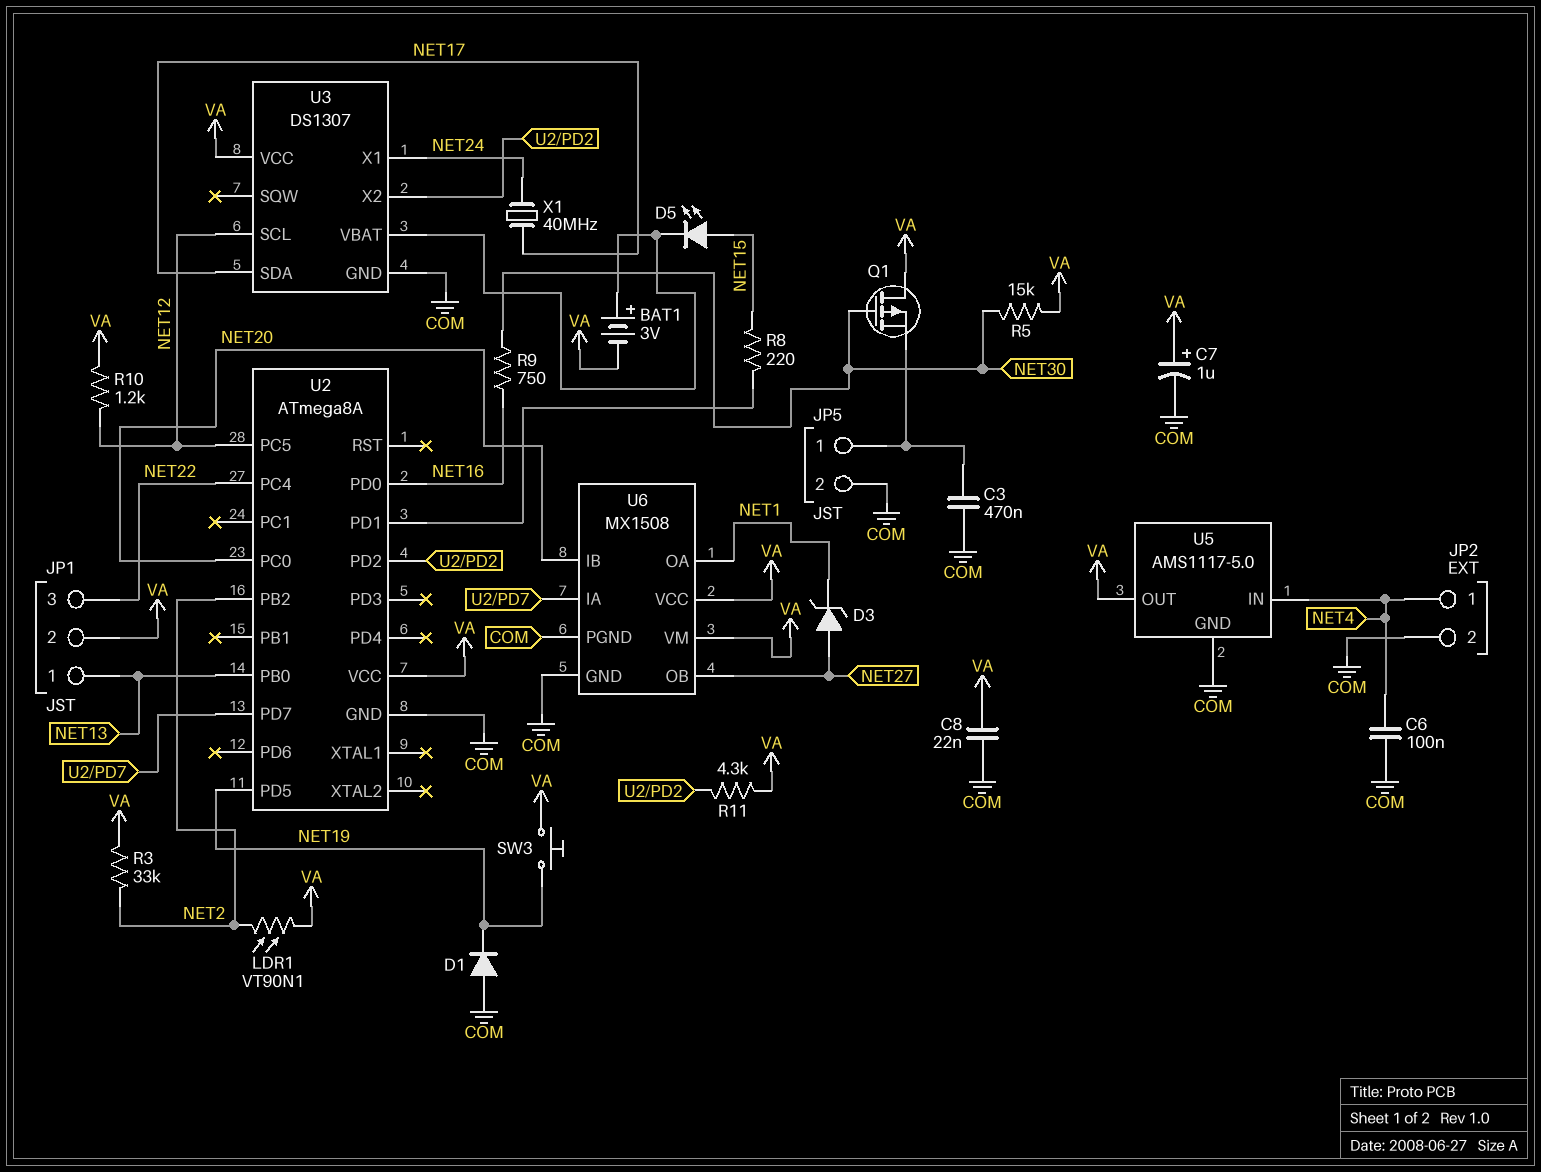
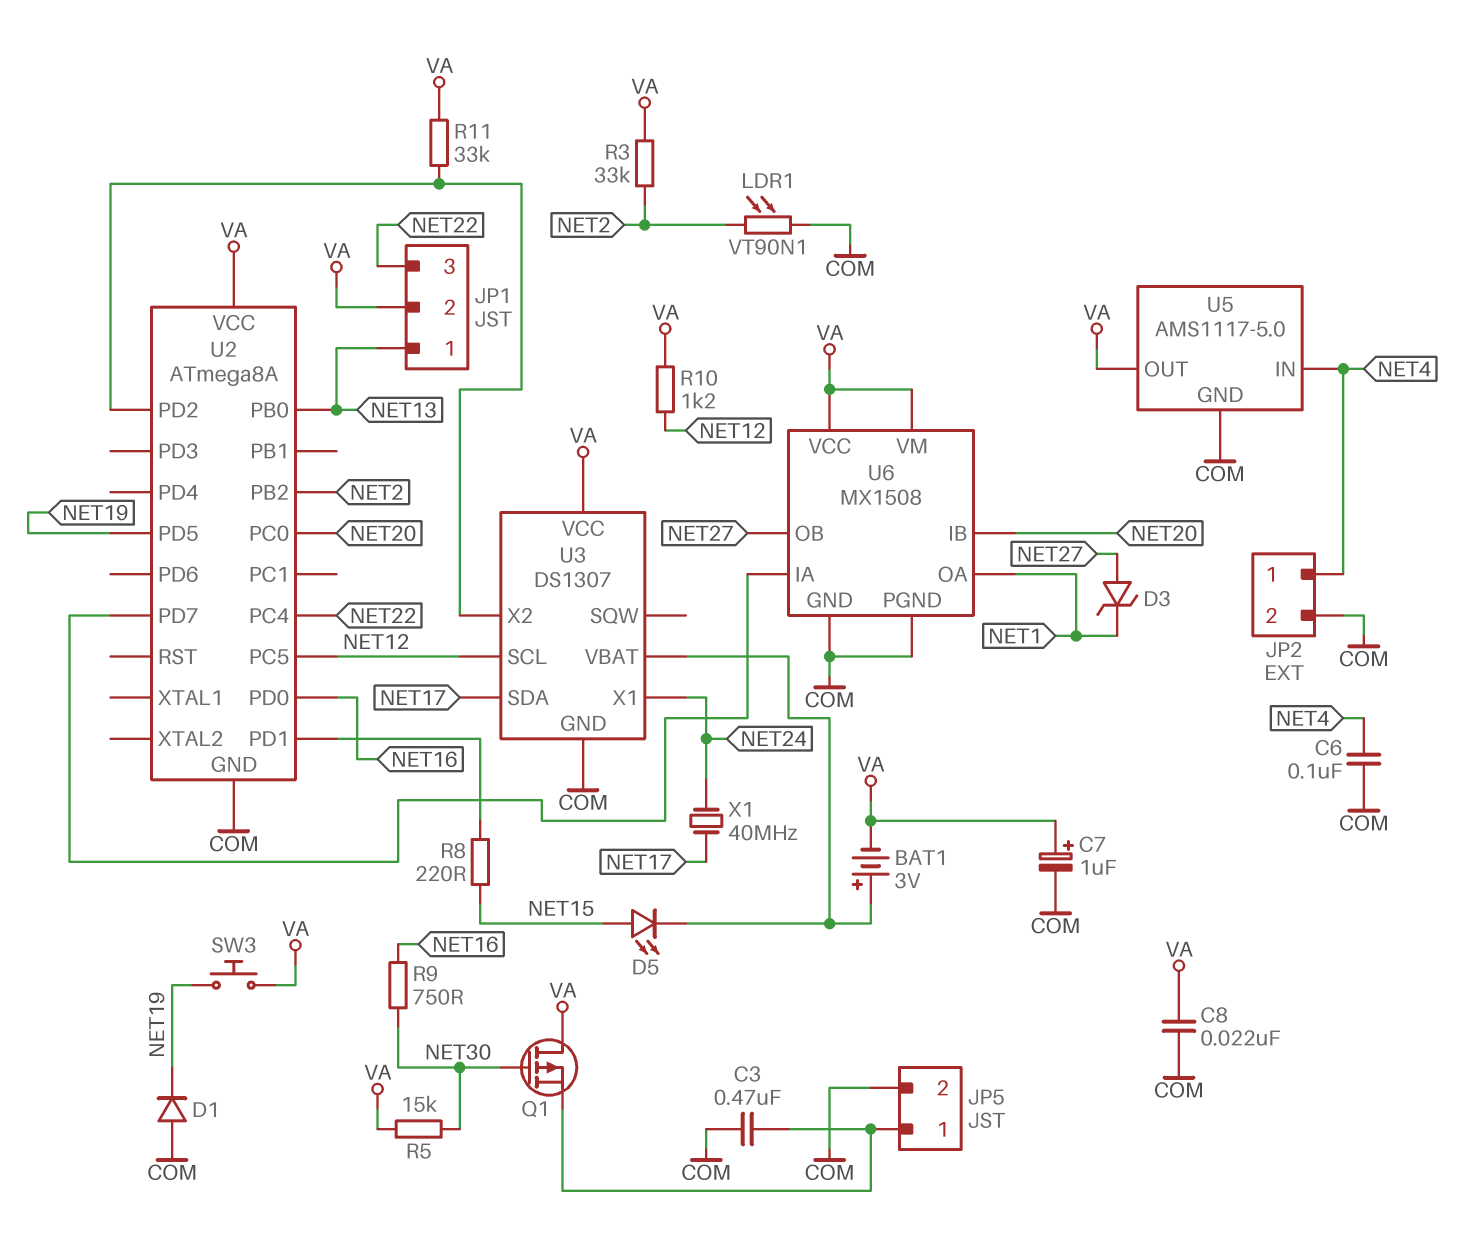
LDR1: VT90N1 (NET2, VA) -> VT90N1 (COM, NET2)
R11: 4.3k (U2/PD2, VA) -> 33k (U2/PD2, VA)

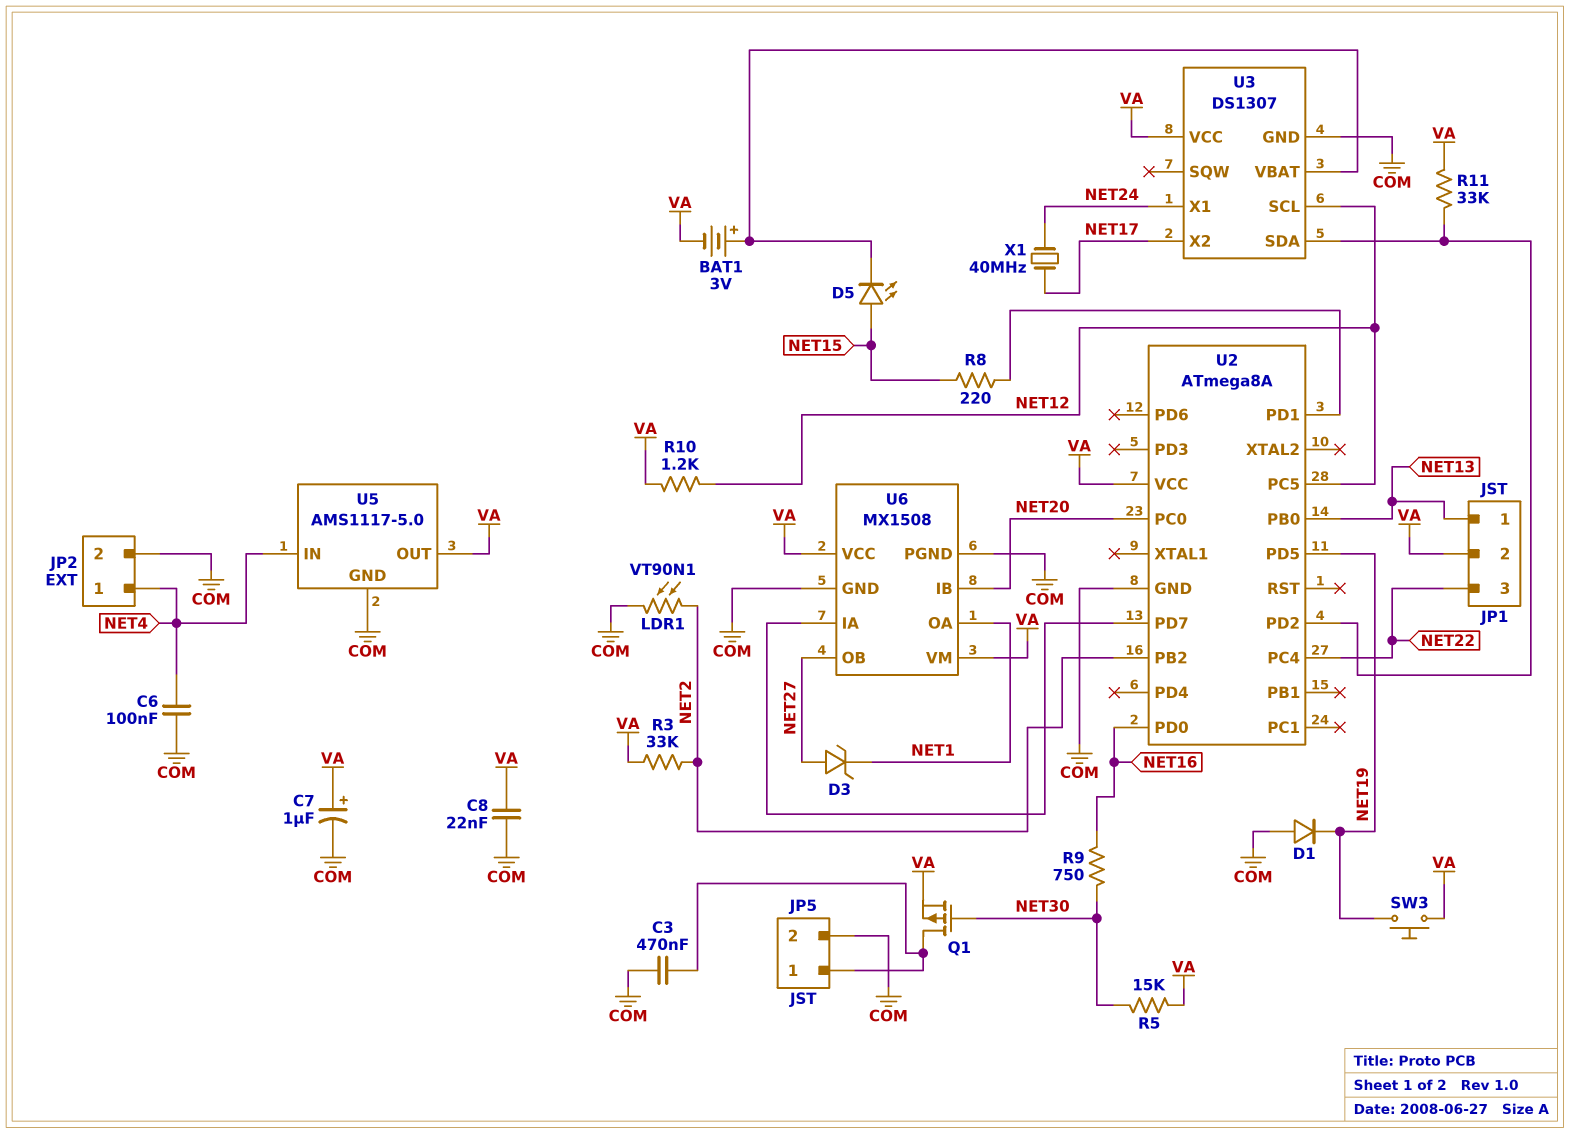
Q1: PMOS (G NET30, D VA, S JP5/1) -> PMOS (G NET30, D JP5/1, S VA)
U3 pin SDA: NET17 -> U2/PD2
U3 pin X2: U2/PD2 -> NET17

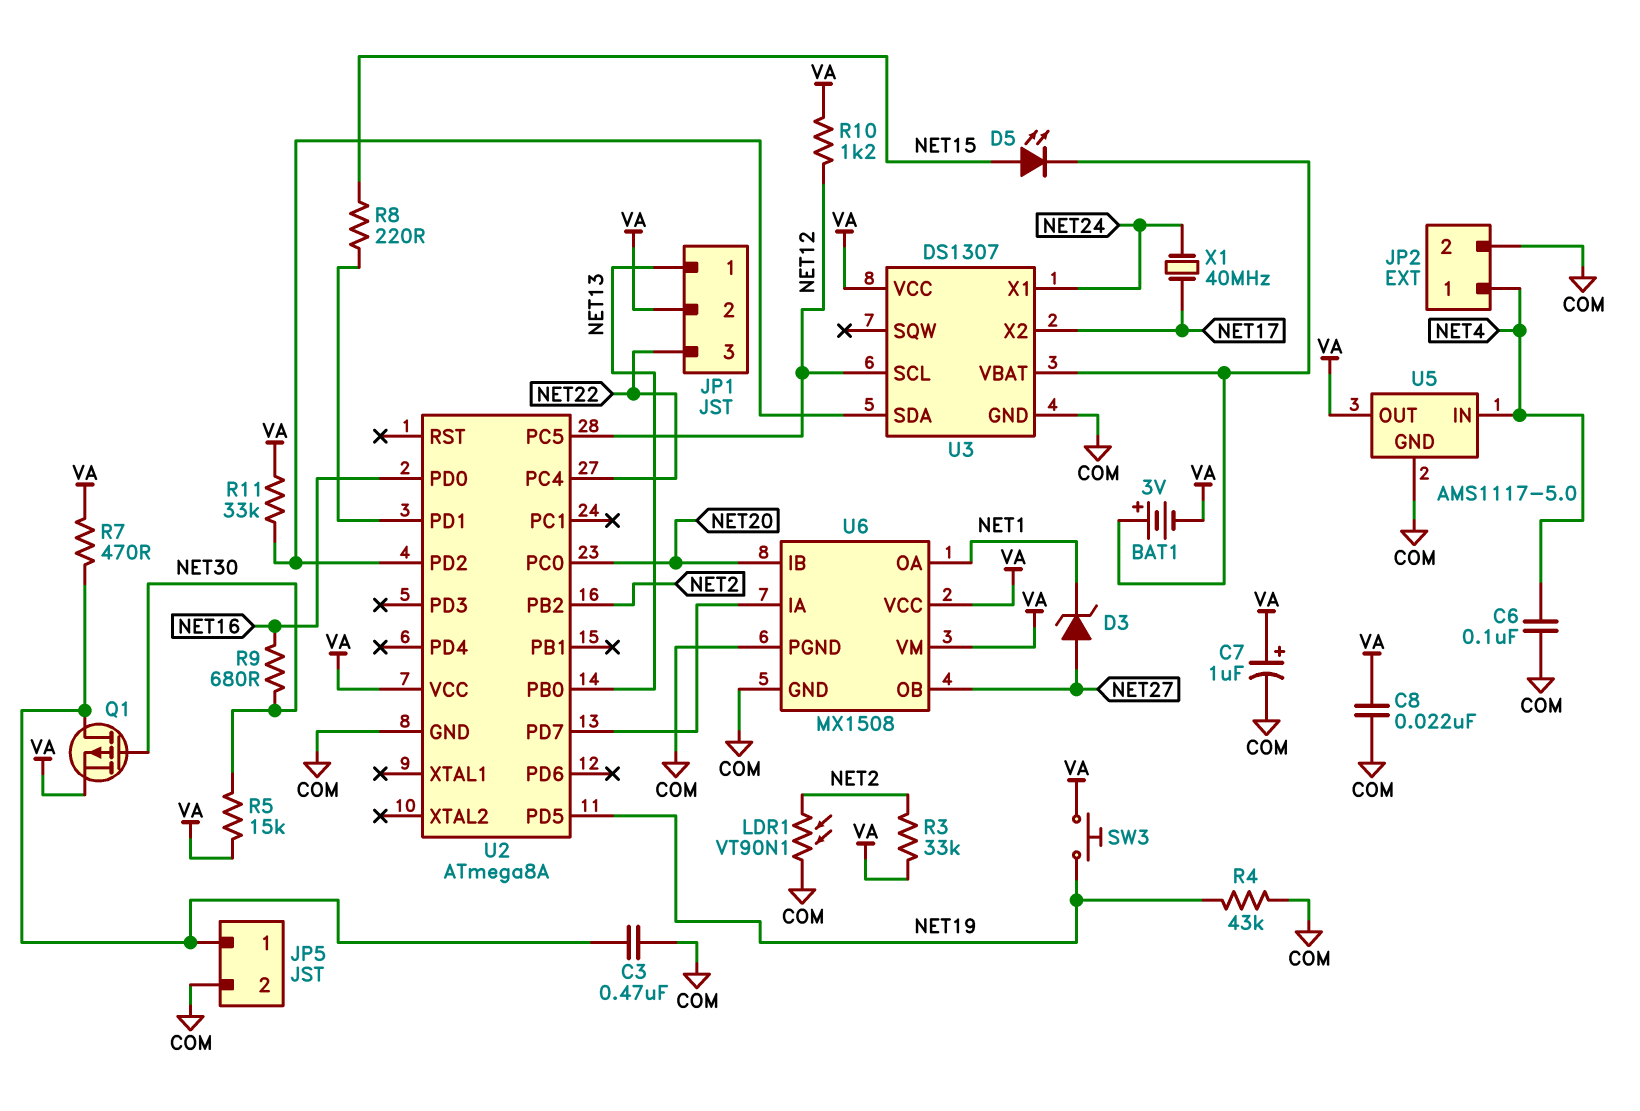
D1: diode (A COM, K NET19) -> none
R4: none -> 43k (COM, NET19)
R7: none -> 470 (JP5/1, VA)
R9: 750 (NET16, NET30) -> 680 (NET16, NET30)

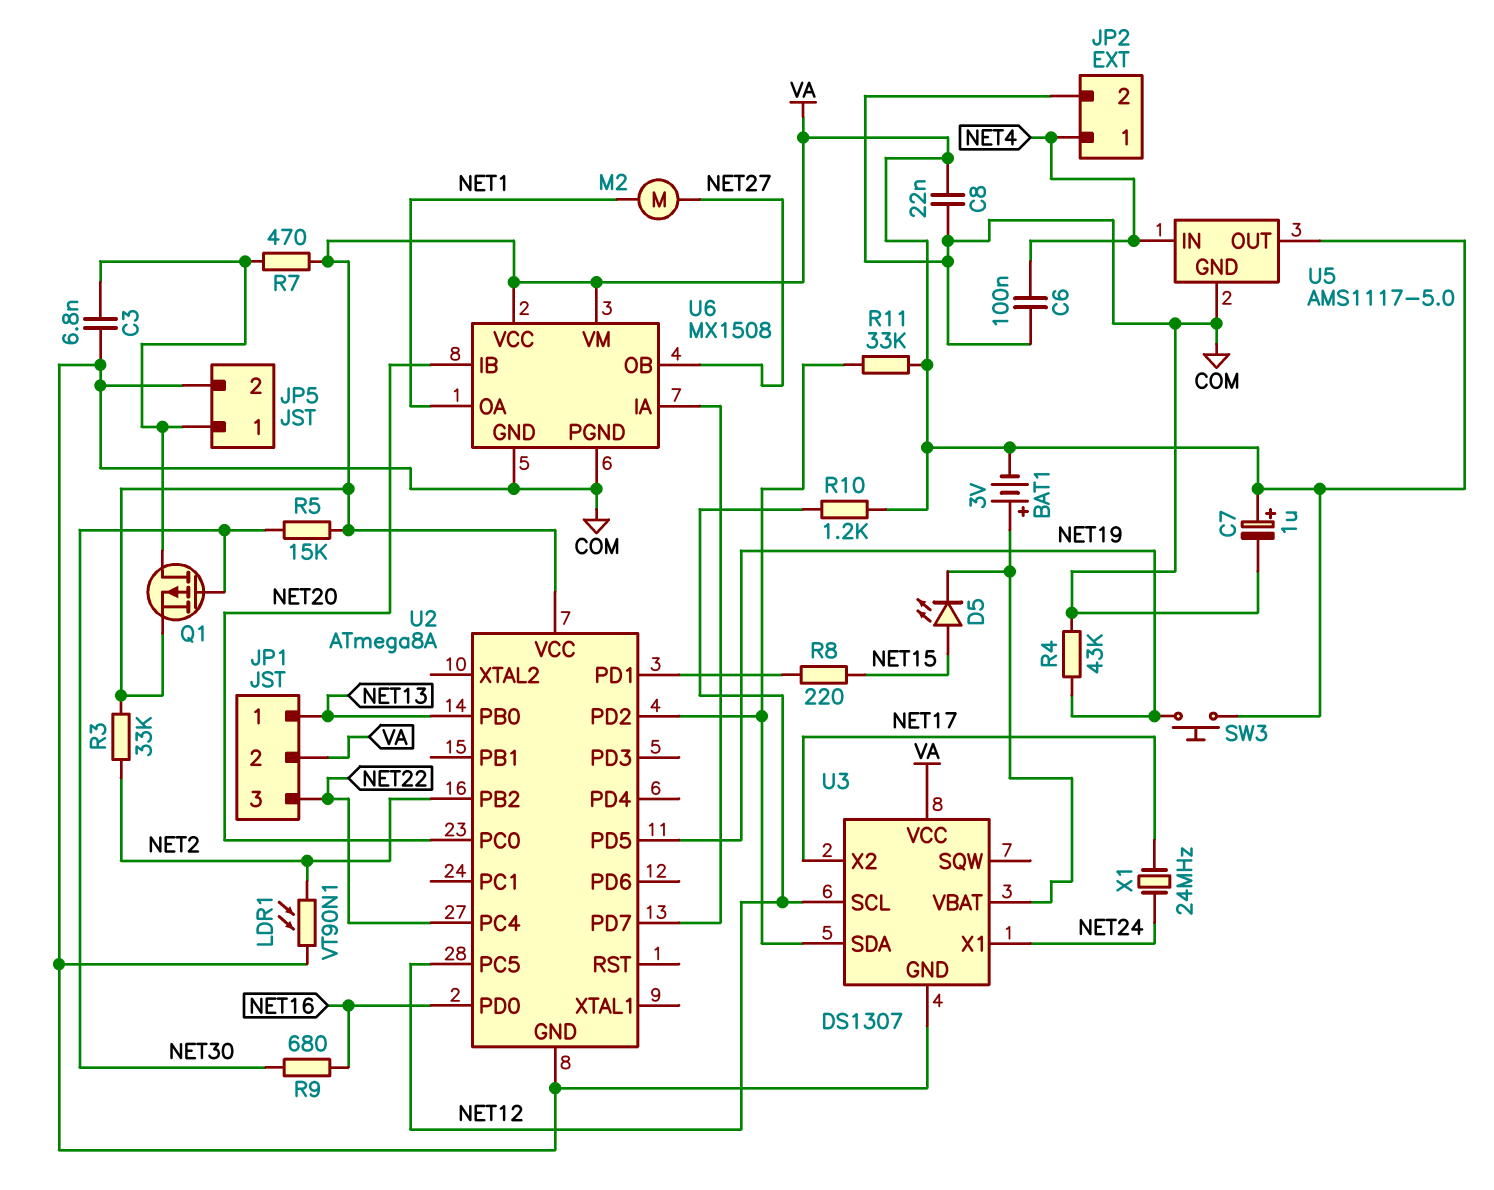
C3: 470nF (COM, JP5/1) -> 6.8nF (COM, JP5/1)
D3: zener (A NET27, K NET1) -> none
M2: none -> motor (NET1, NET27)
X1: 40MHz (NET17, NET24) -> 24MHz (NET17, NET24)

